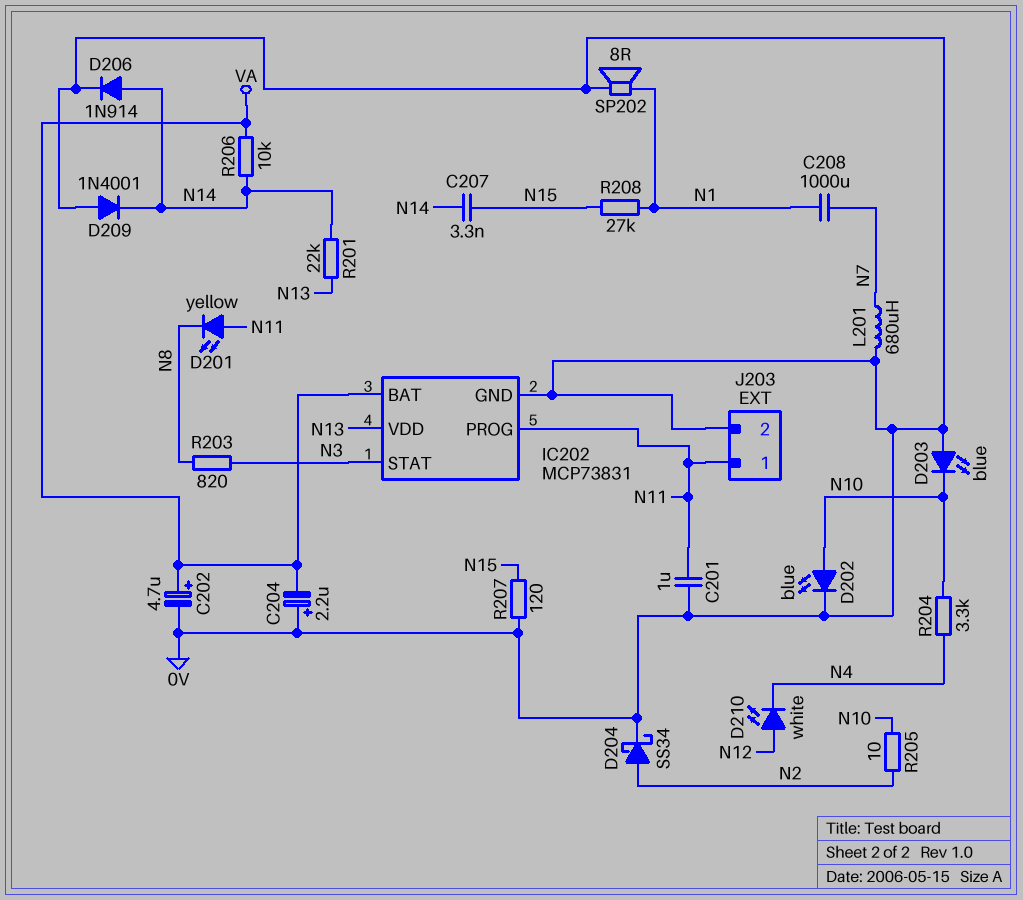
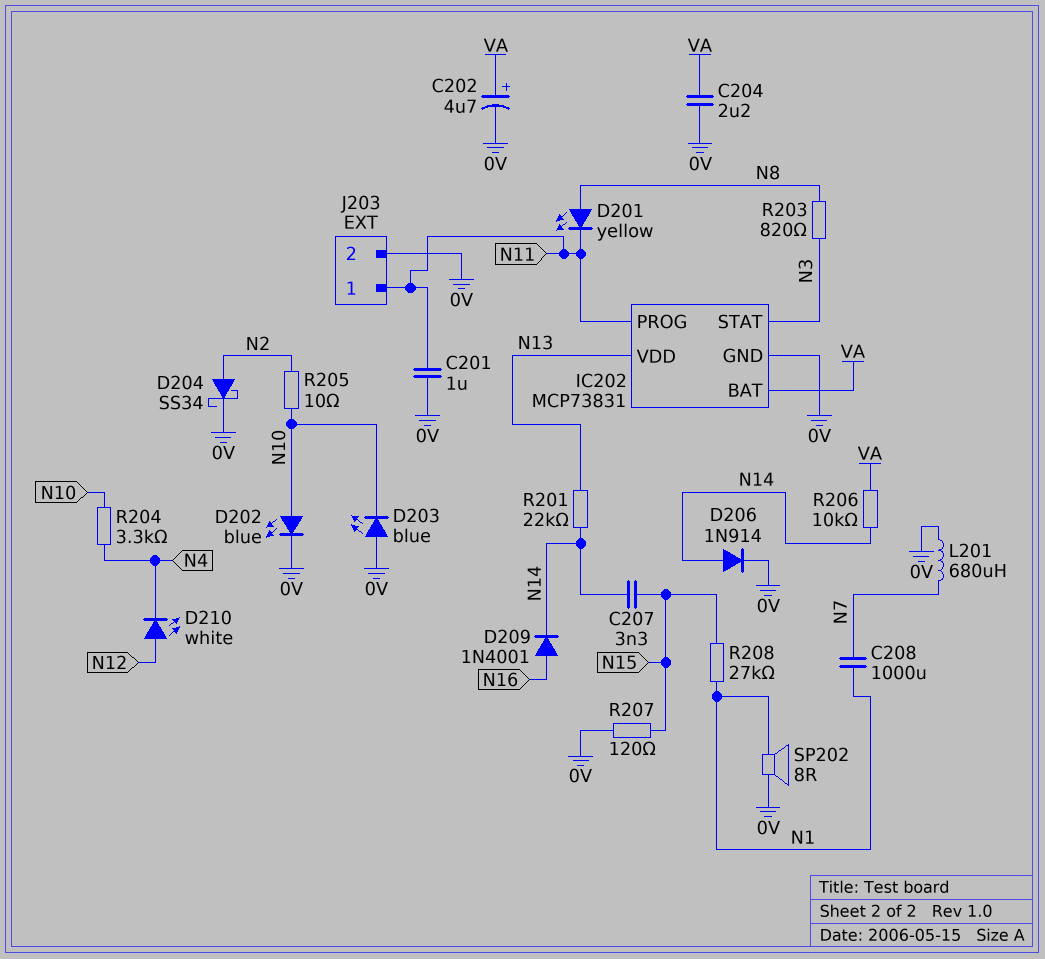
C204: 2.2uF (plus 0V, minus VA) -> 2.2uF (0V, VA)
D201: LED yellow (A N11, K N8) -> LED yellow (A N8, K N11)
D209: diode 1N4001 (A 0V, K N14) -> diode 1N4001 (A N16, K N14)

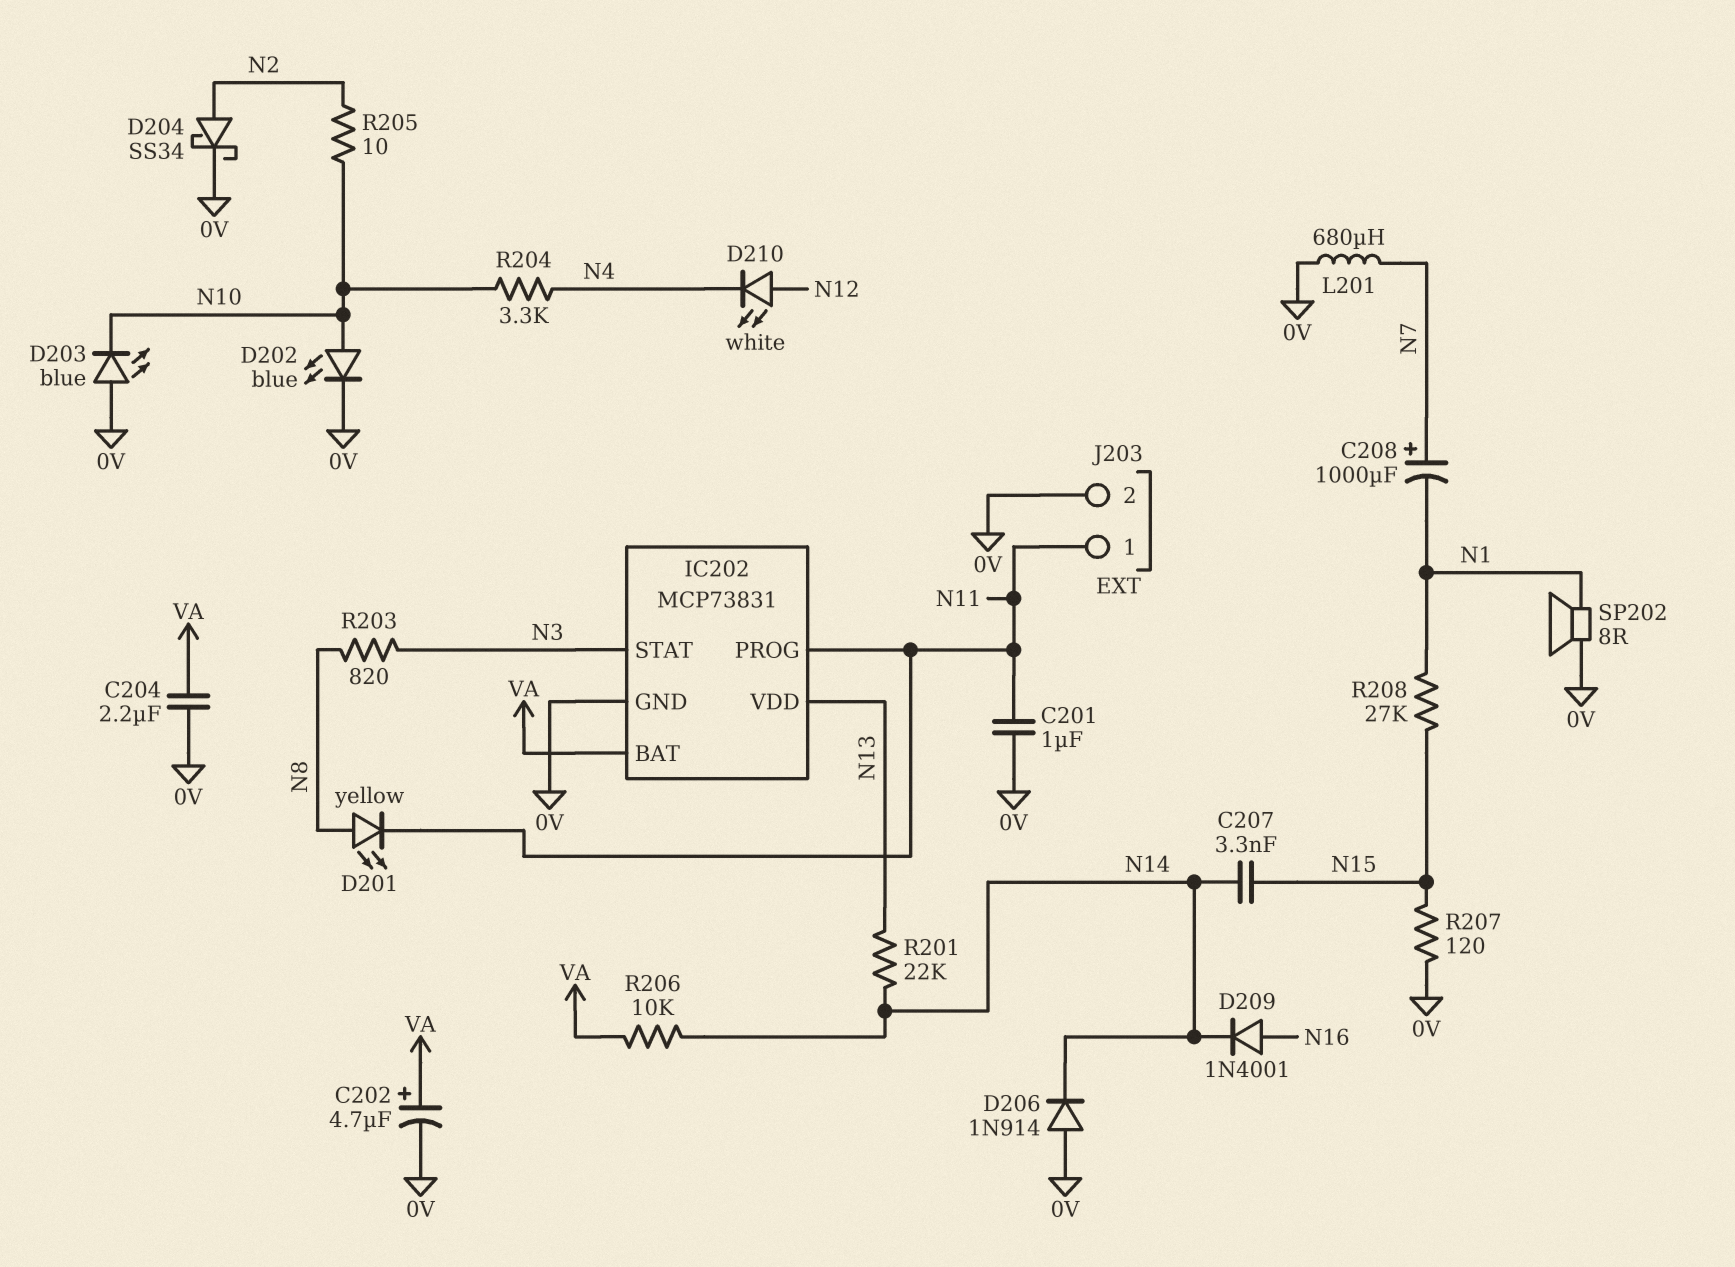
C208: 1000uF (N1, N7) -> 1000uF (plus N7, minus N1)
D206: diode 1N914 (A N14, K 0V) -> diode 1N914 (A 0V, K N14)

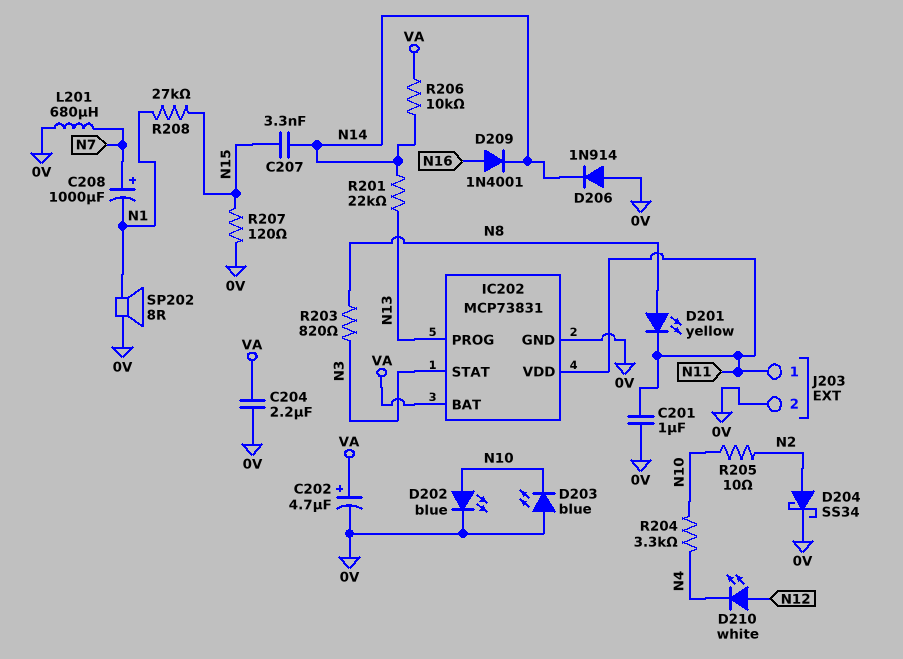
IC202 pin PROG: N11 -> N13
IC202 pin VDD: N13 -> N11

